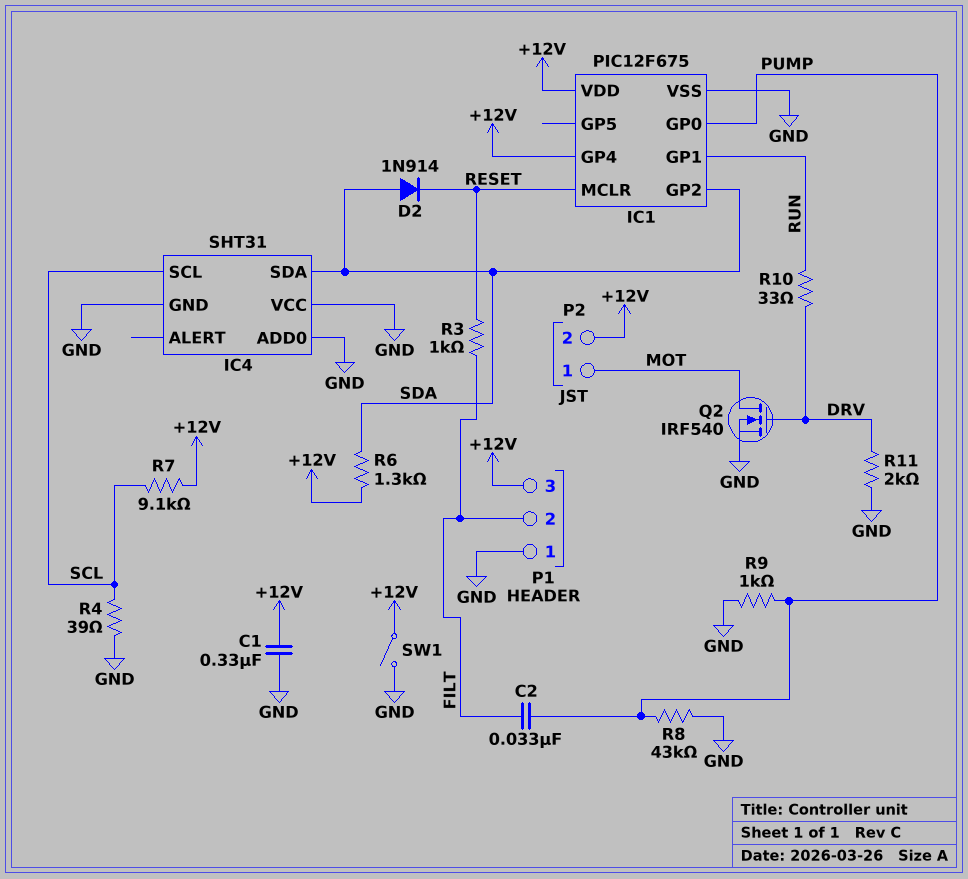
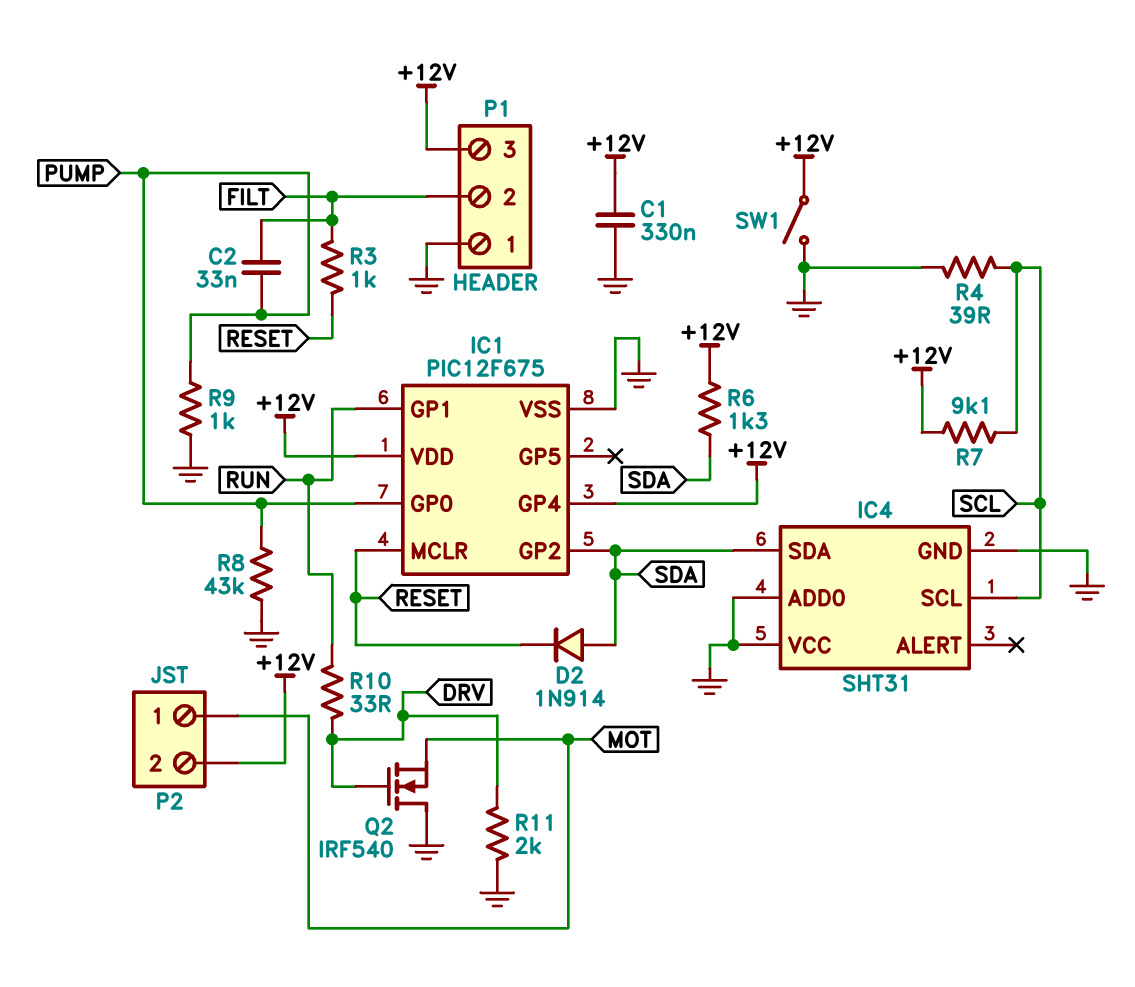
Q2: NMOS IRF540 (G DRV, D MOT, S GND) -> NMOS IRF540 (G DRV, D GND, S MOT)

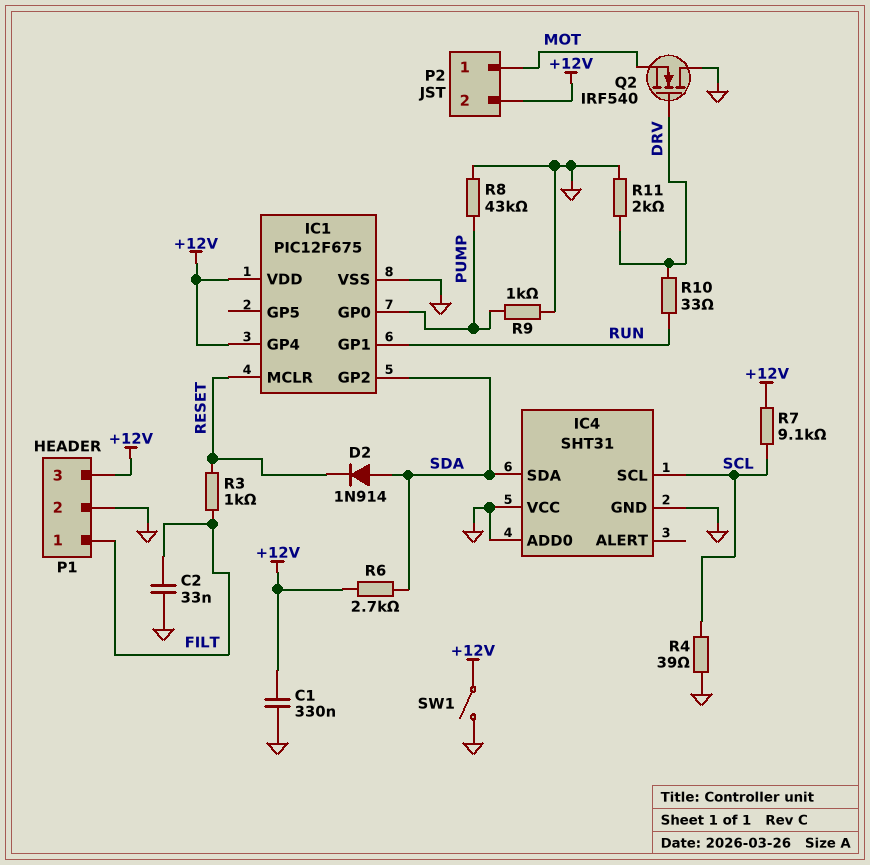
C2: 33nF (FILT, PUMP) -> 33nF (FILT, GND)
P1 pin 1: GND -> FILT
P1 pin 2: FILT -> GND
R6: 1.3k (+12V, SDA) -> 2.7k (+12V, SDA)

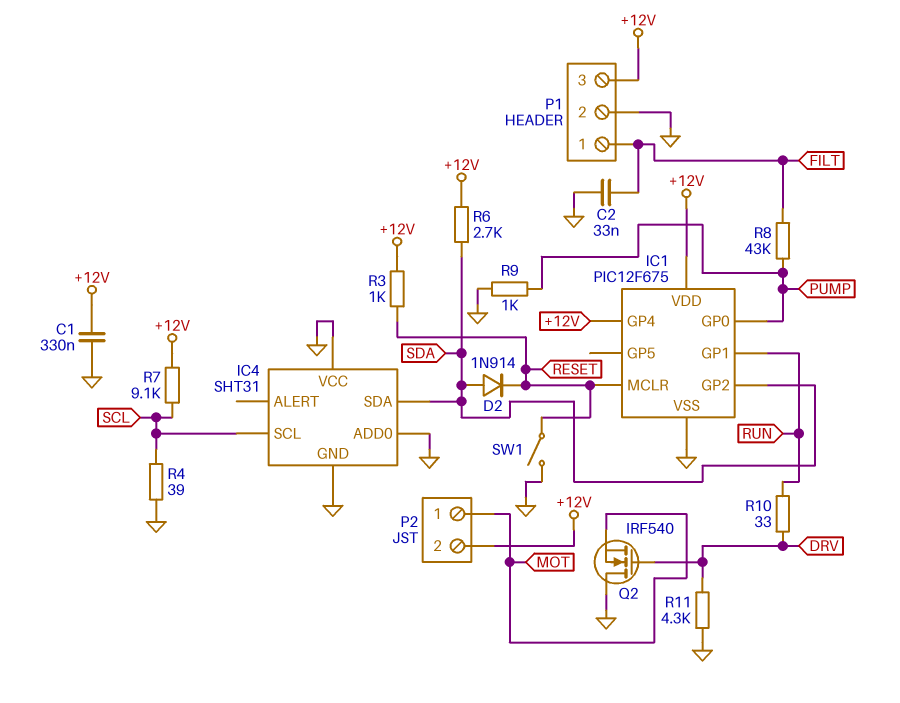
R3: 1k (FILT, RESET) -> 1k (+12V, RESET)
R8: 43k (GND, PUMP) -> 43k (FILT, PUMP)
R11: 2k (DRV, GND) -> 4.3k (DRV, GND)
SW1: switch (+12V, GND) -> switch (GND, RESET)

